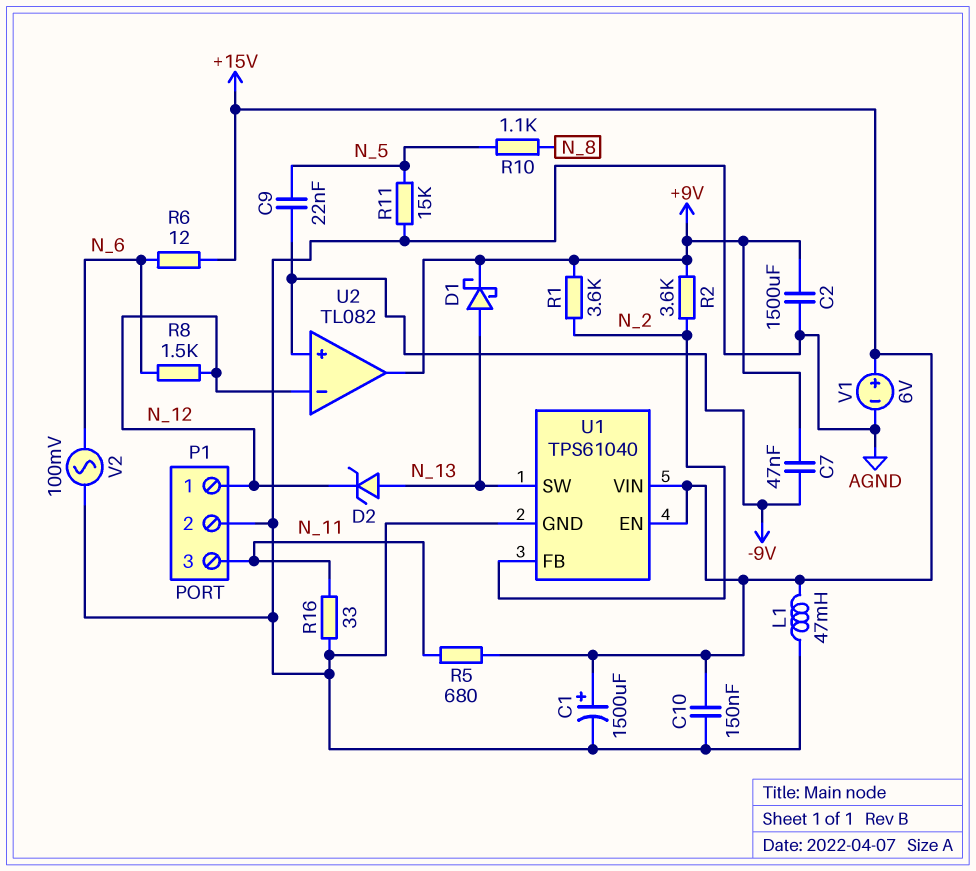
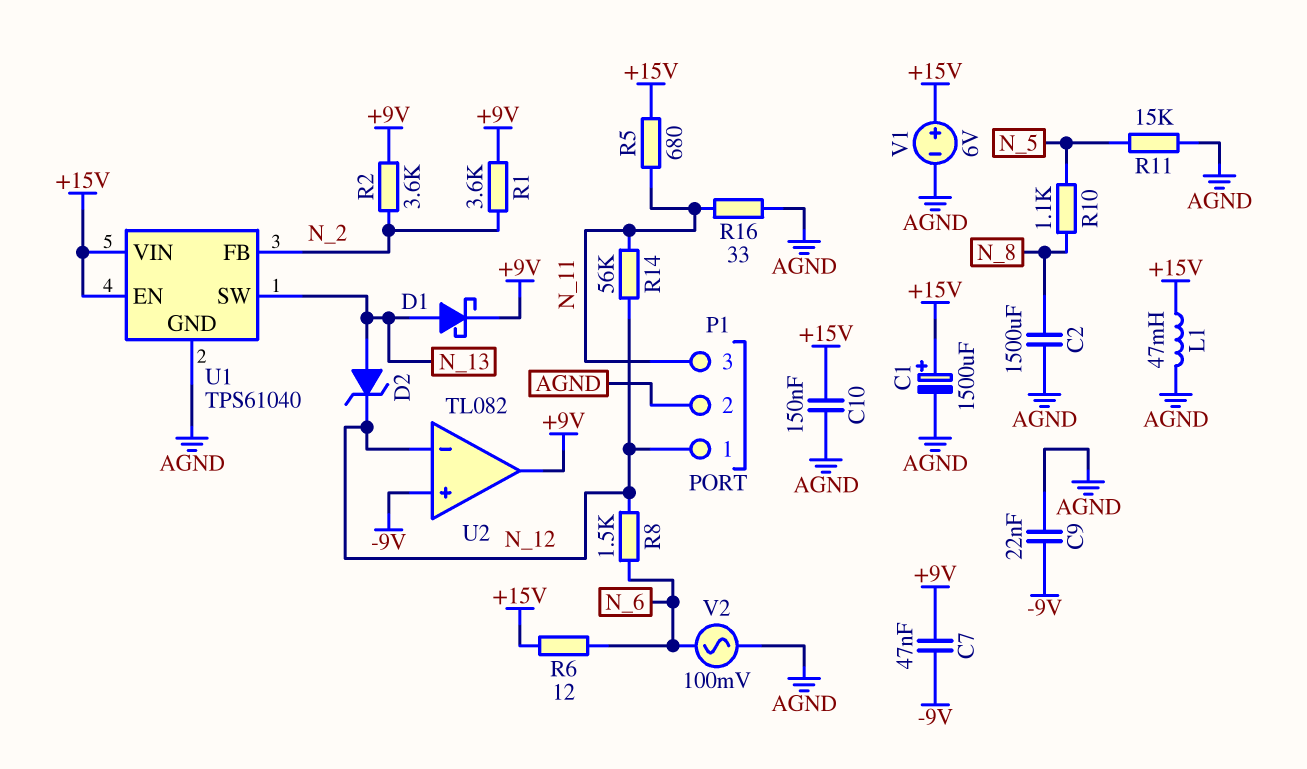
C2: 1500uF (+9V, AGND) -> 1500uF (AGND, N_8)
C9: 22nF (-9V, N_5) -> 22nF (-9V, AGND)
R14: none -> 56k (N_11, N_12)

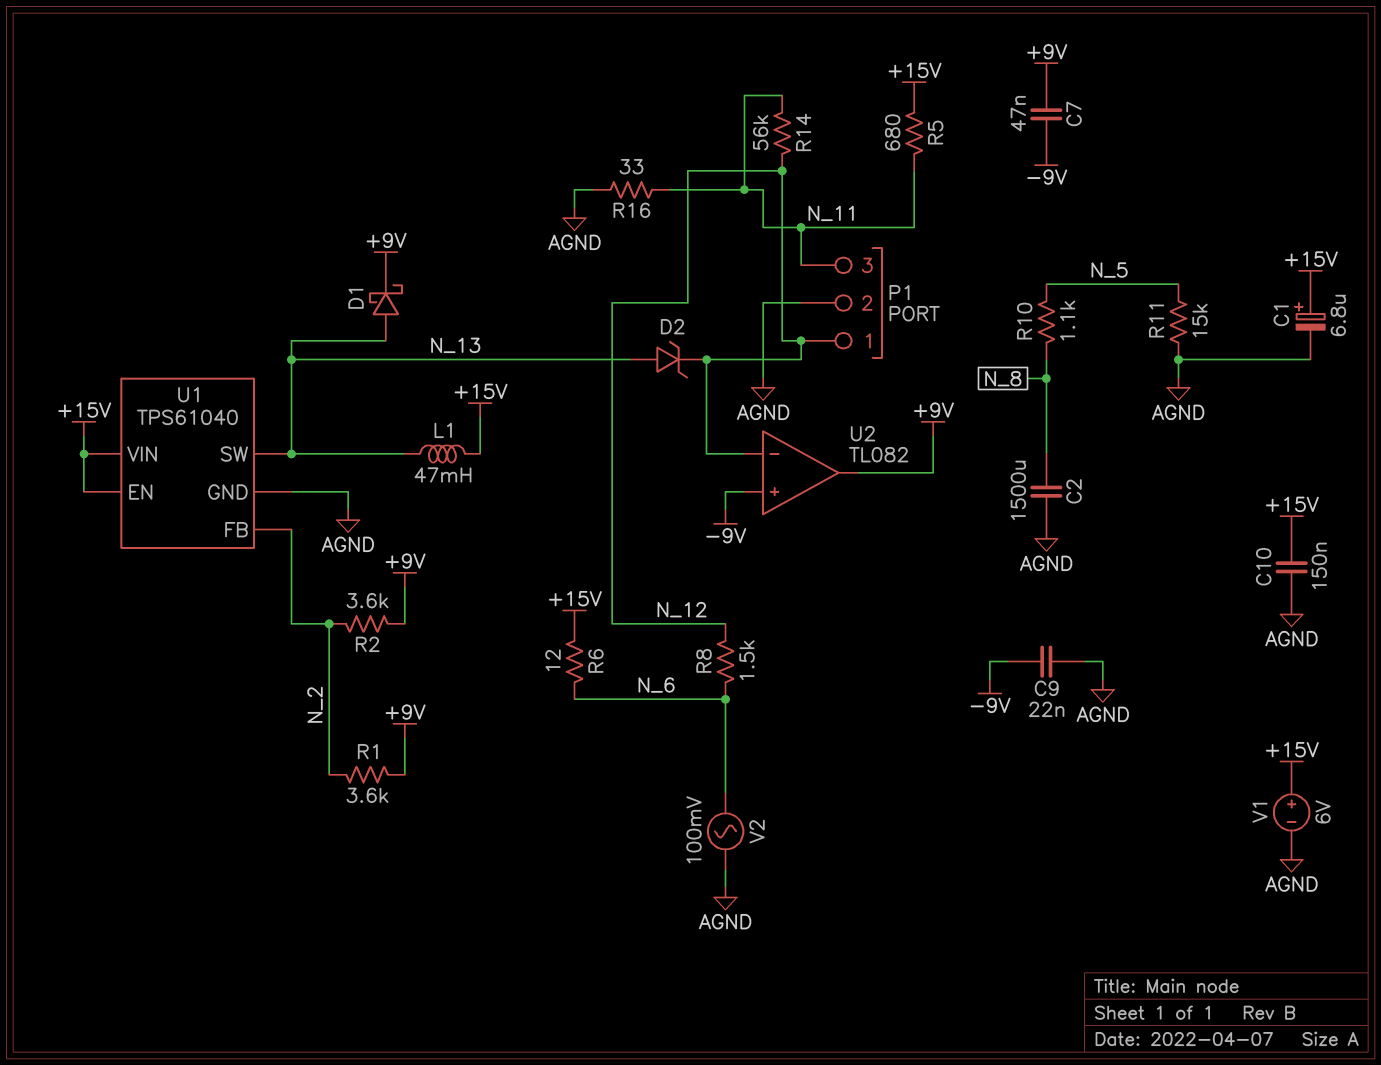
C1: 1500uF (plus +15V, minus AGND) -> 6.8uF (plus +15V, minus AGND)
L1: 47mH (+15V, AGND) -> 47mH (+15V, N_13)

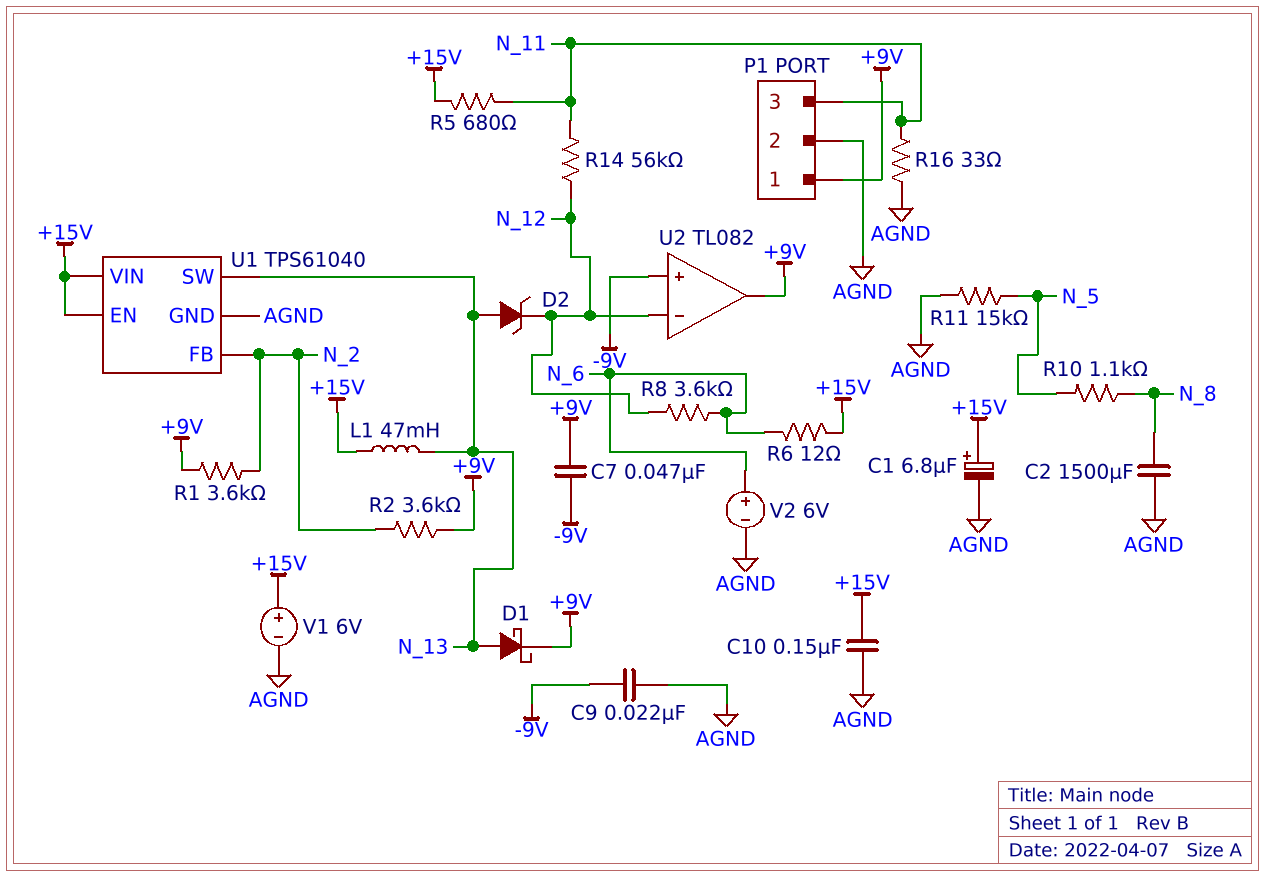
P1 pin 1: N_12 -> +9V
R8: 1.5k (N_6, N_12) -> 3.6k (N_6, N_12)
V2: AC 100mV (AGND, N_6) -> 6V (plus N_6, minus AGND)

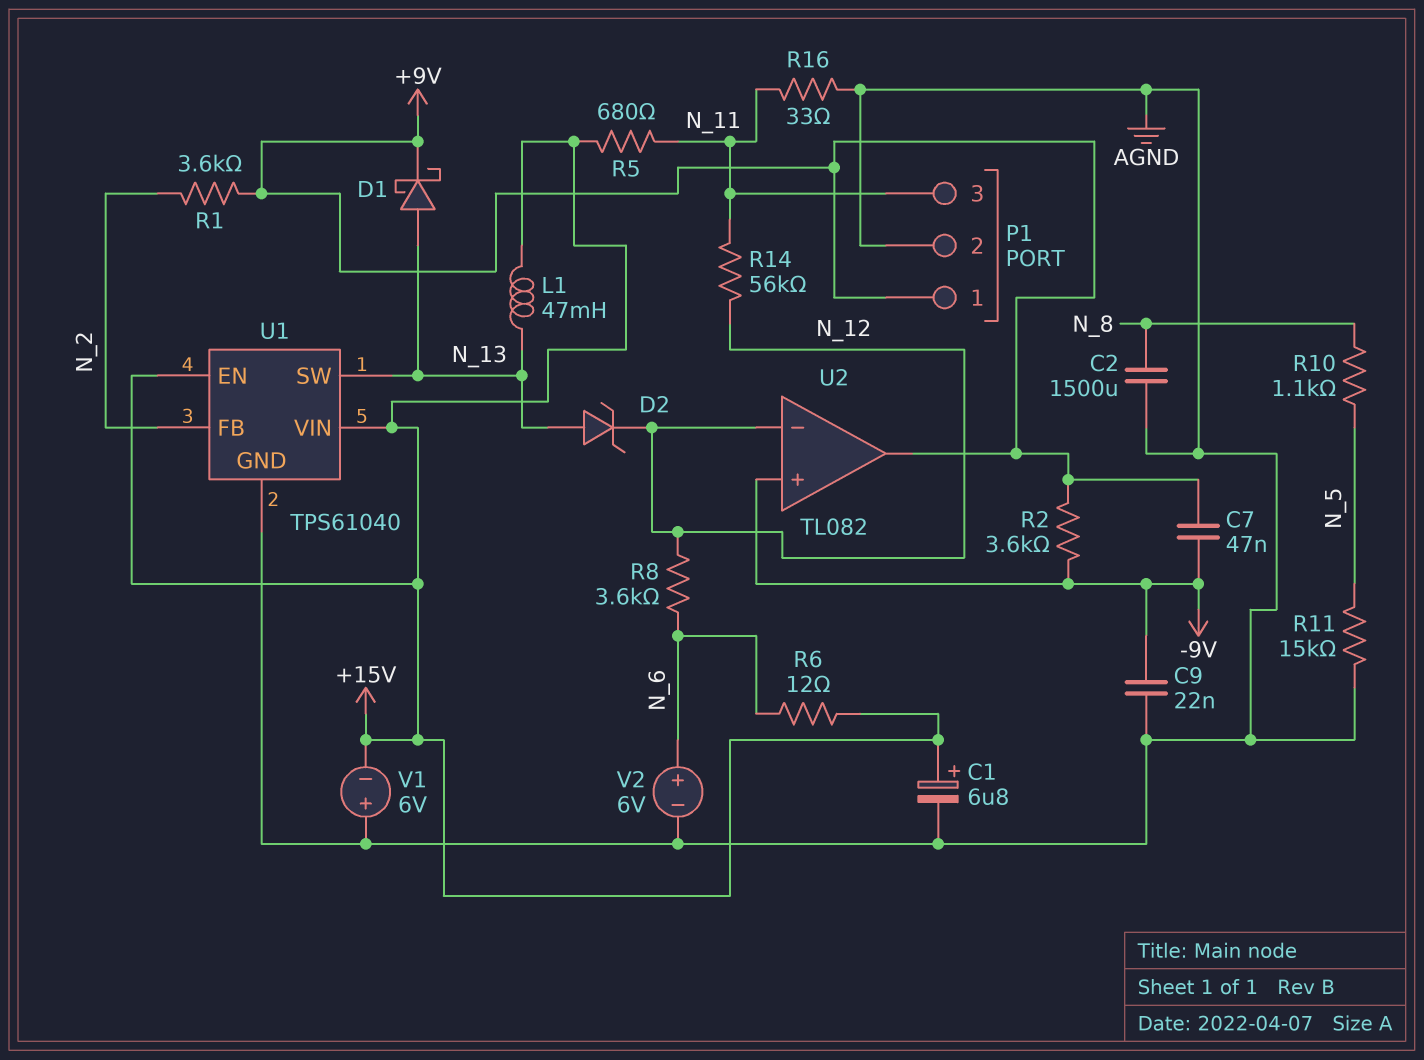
C10: 150nF (+15V, AGND) -> none
R2: 3.6k (+9V, N_2) -> 3.6k (+9V, -9V)
V1: 6V (plus +15V, minus AGND) -> 6V (plus AGND, minus +15V)

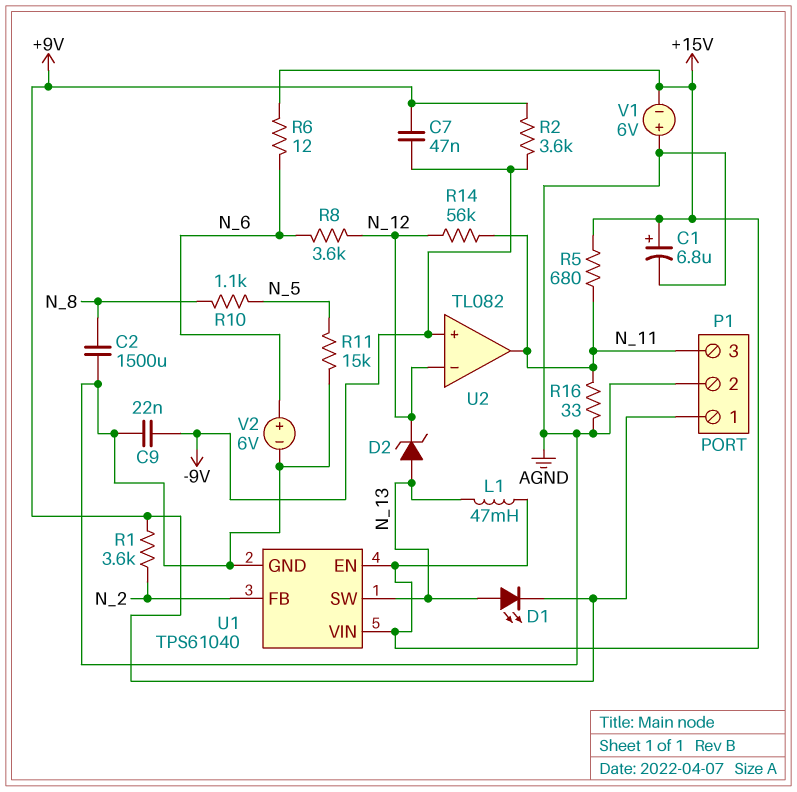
D1: schottky (A N_13, K +9V) -> LED (A N_13, K +9V)
U2 pin out: +9V -> N_11

